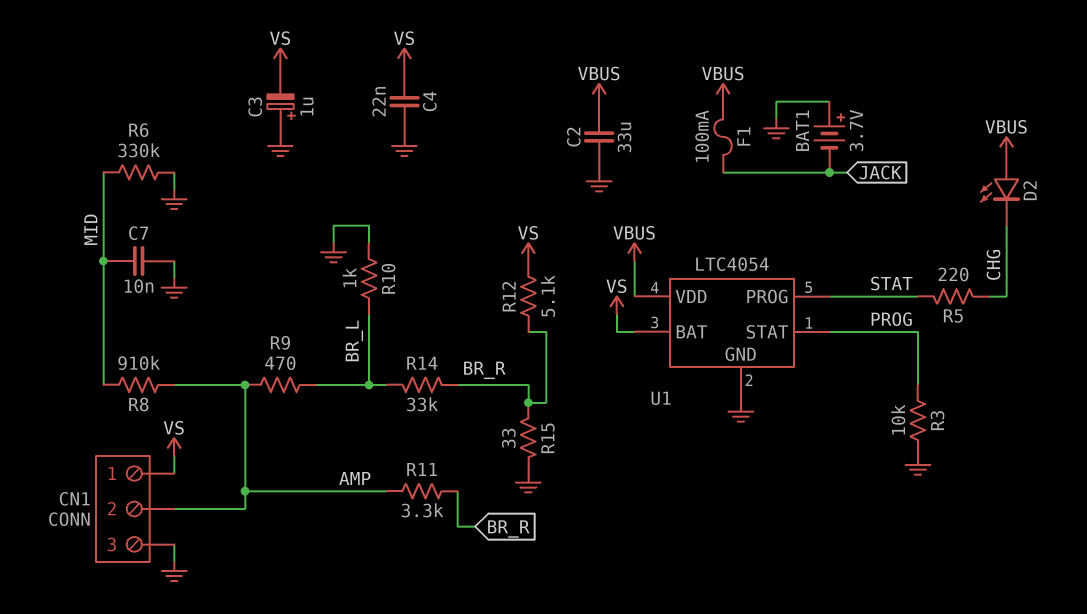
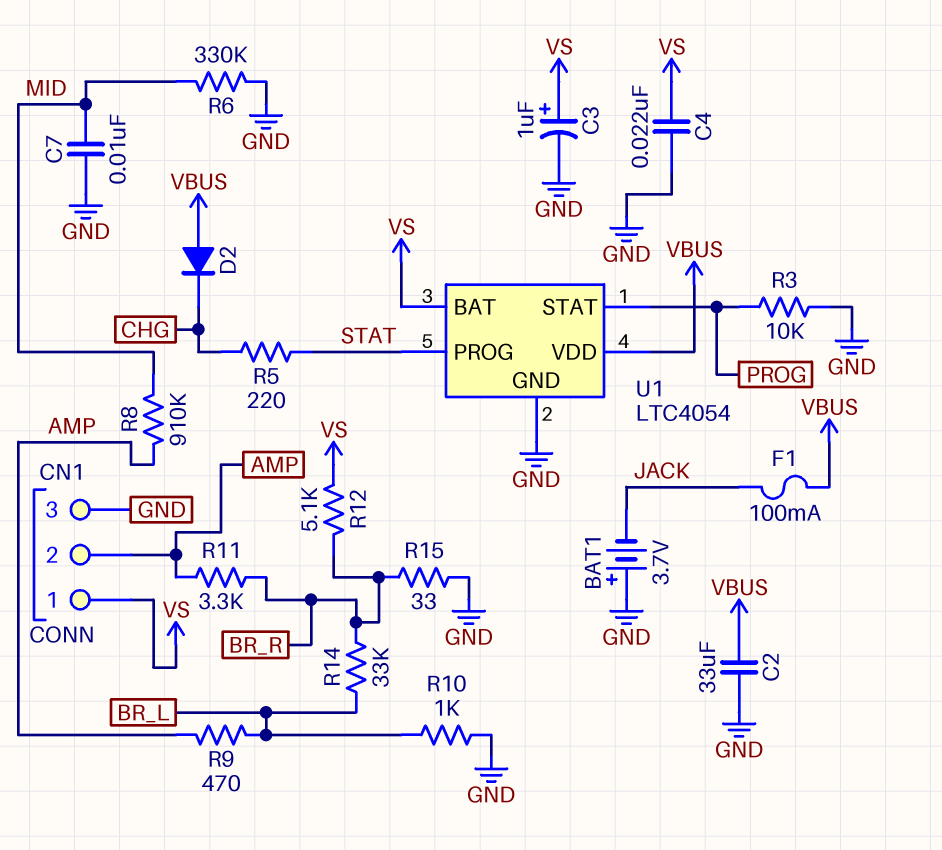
C3: 1uF (plus GND, minus VS) -> 1uF (plus VS, minus GND)
D2: LED (A VBUS, K CHG) -> diode (A VBUS, K CHG)

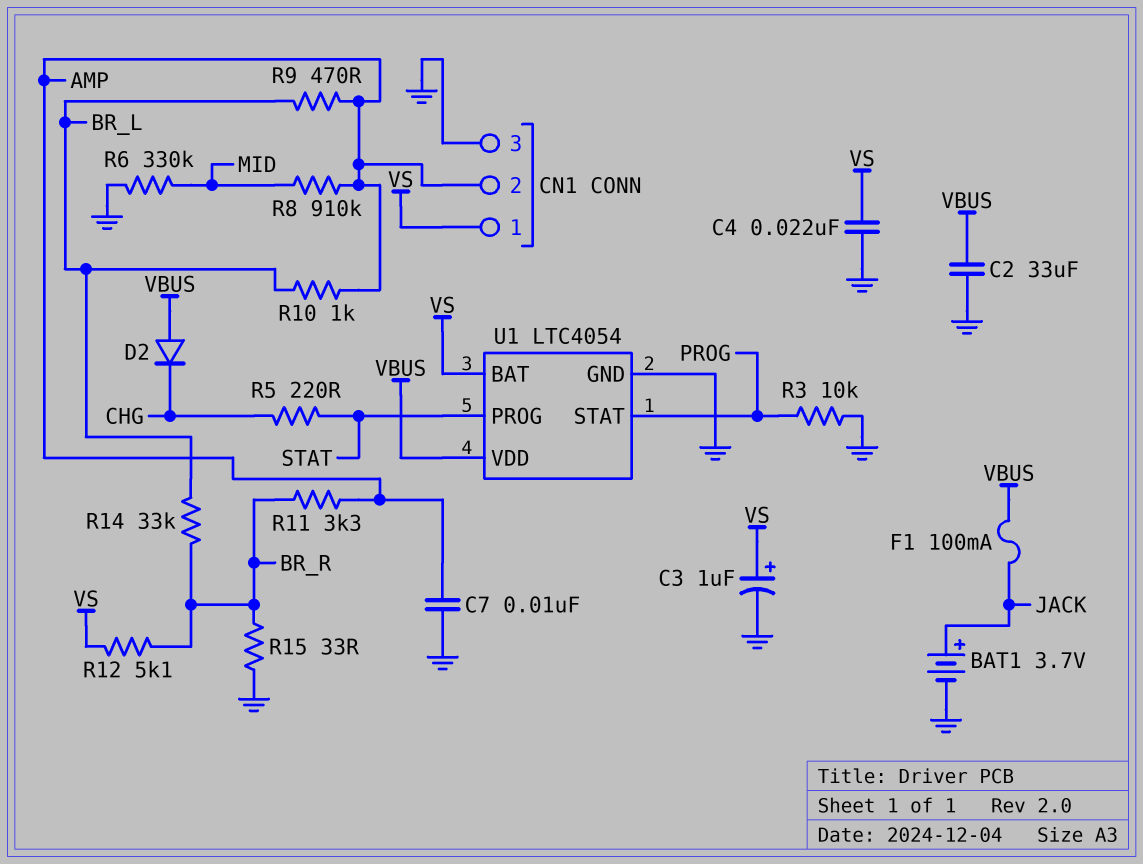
BAT1: 3.7V (plus GND, minus JACK) -> 3.7V (plus JACK, minus GND)
C7: 10nF (GND, MID) -> 10nF (AMP, GND)
R10: 1k (BR_L, GND) -> 1k (AMP, BR_L)

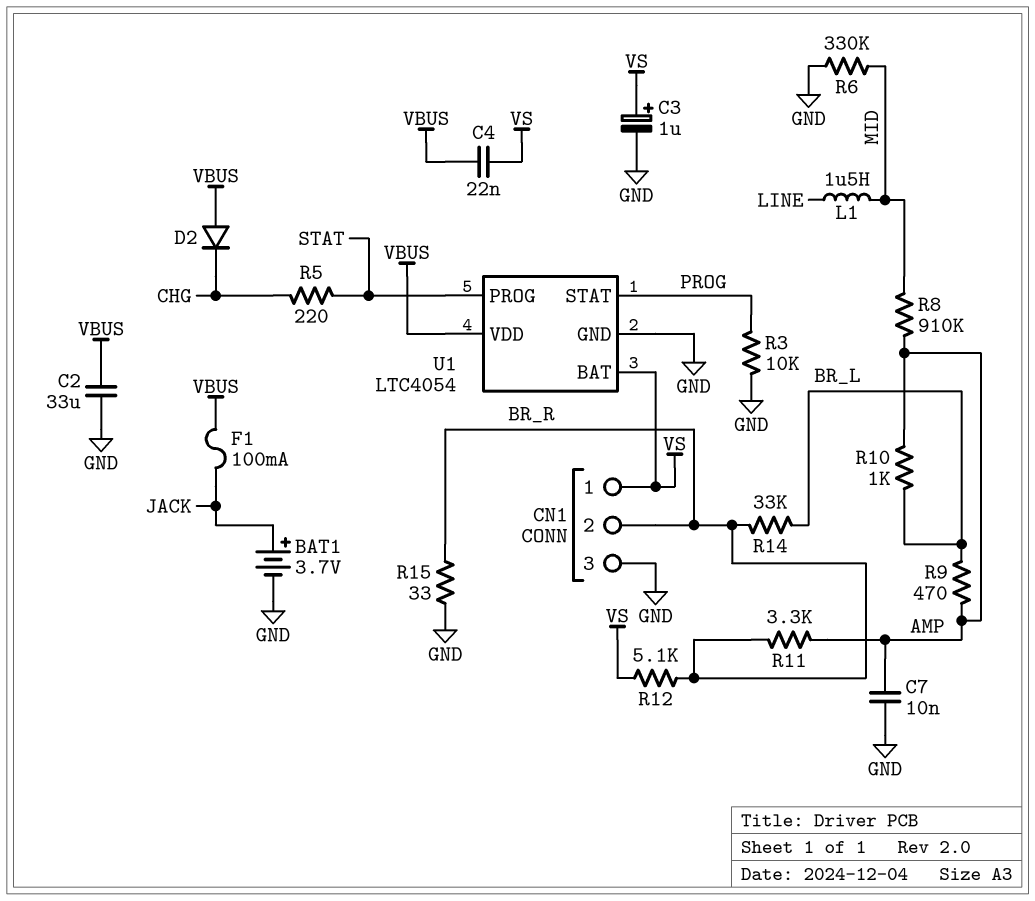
C4: 22nF (GND, VS) -> 22nF (VBUS, VS)
CN1 pin 2: AMP -> BR_R
L1: none -> 1.5uH (LINE, MID)

